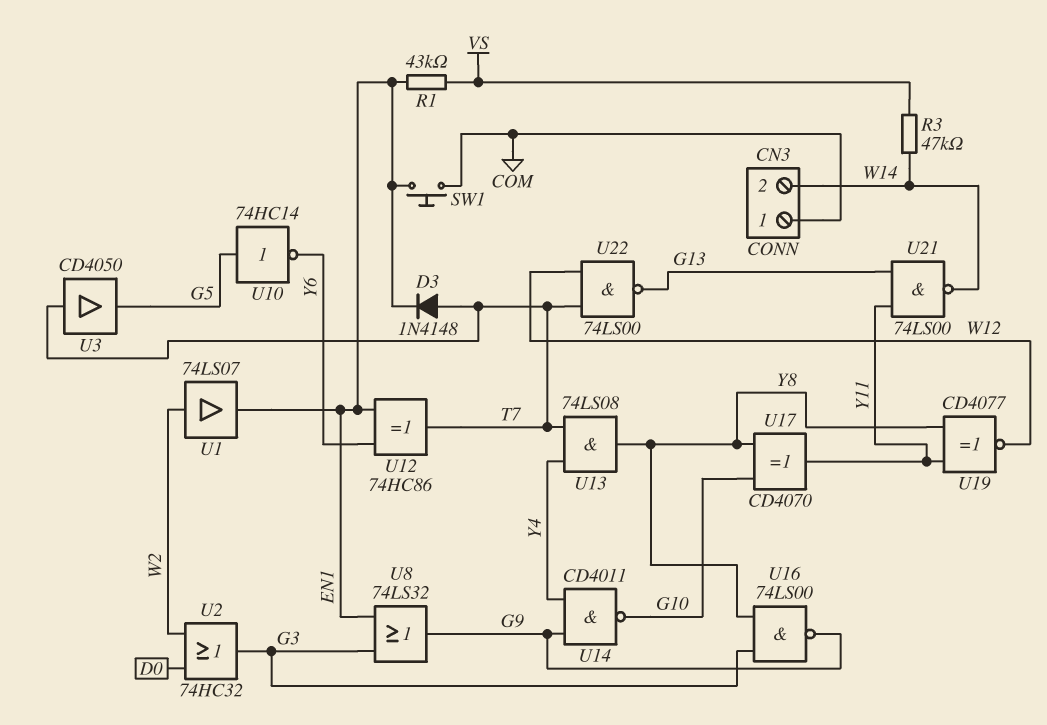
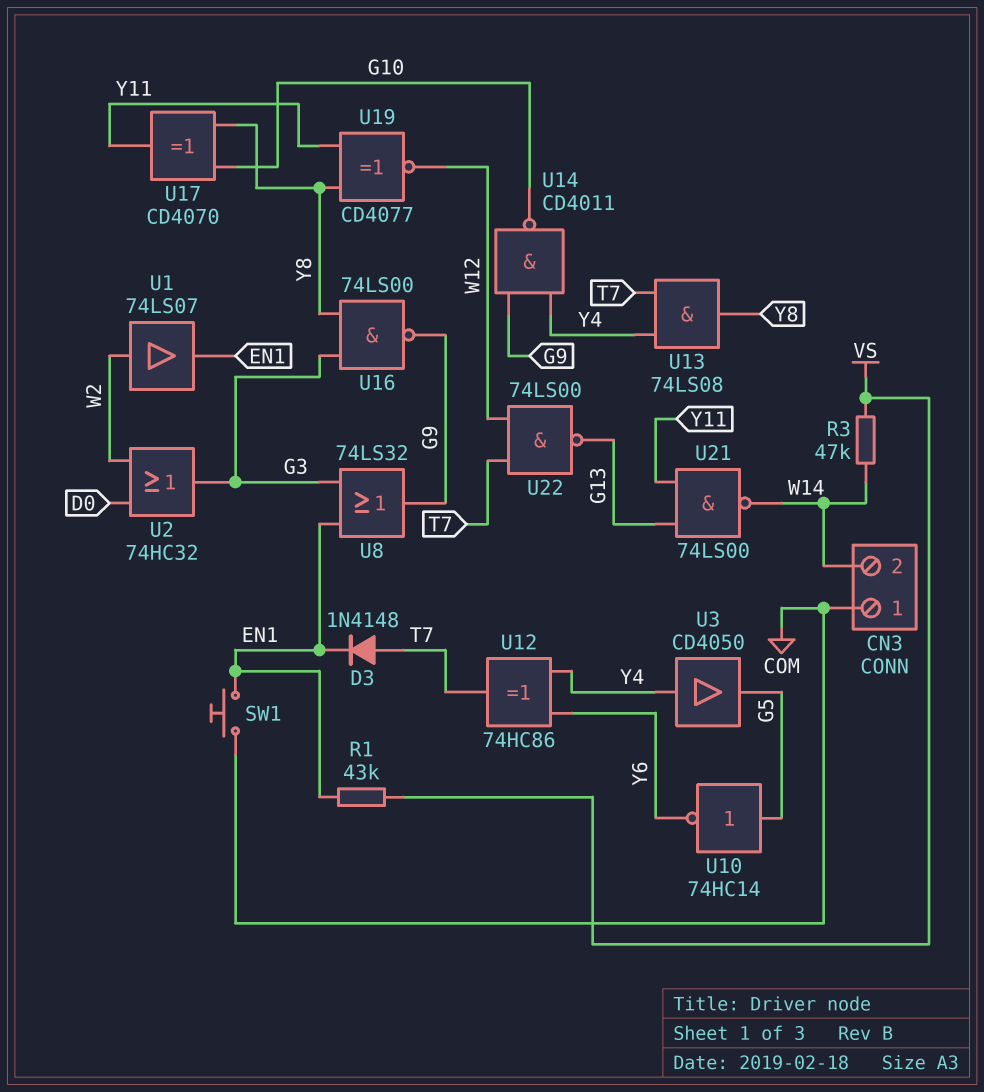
U3: buffer CD4050 (in T7, out G5) -> buffer CD4050 (in Y4, out G5)
U12: XOR 74HC86 (in EN1, in Y6, out T7) -> XOR 74HC86 (in Y4, in Y6, out T7)

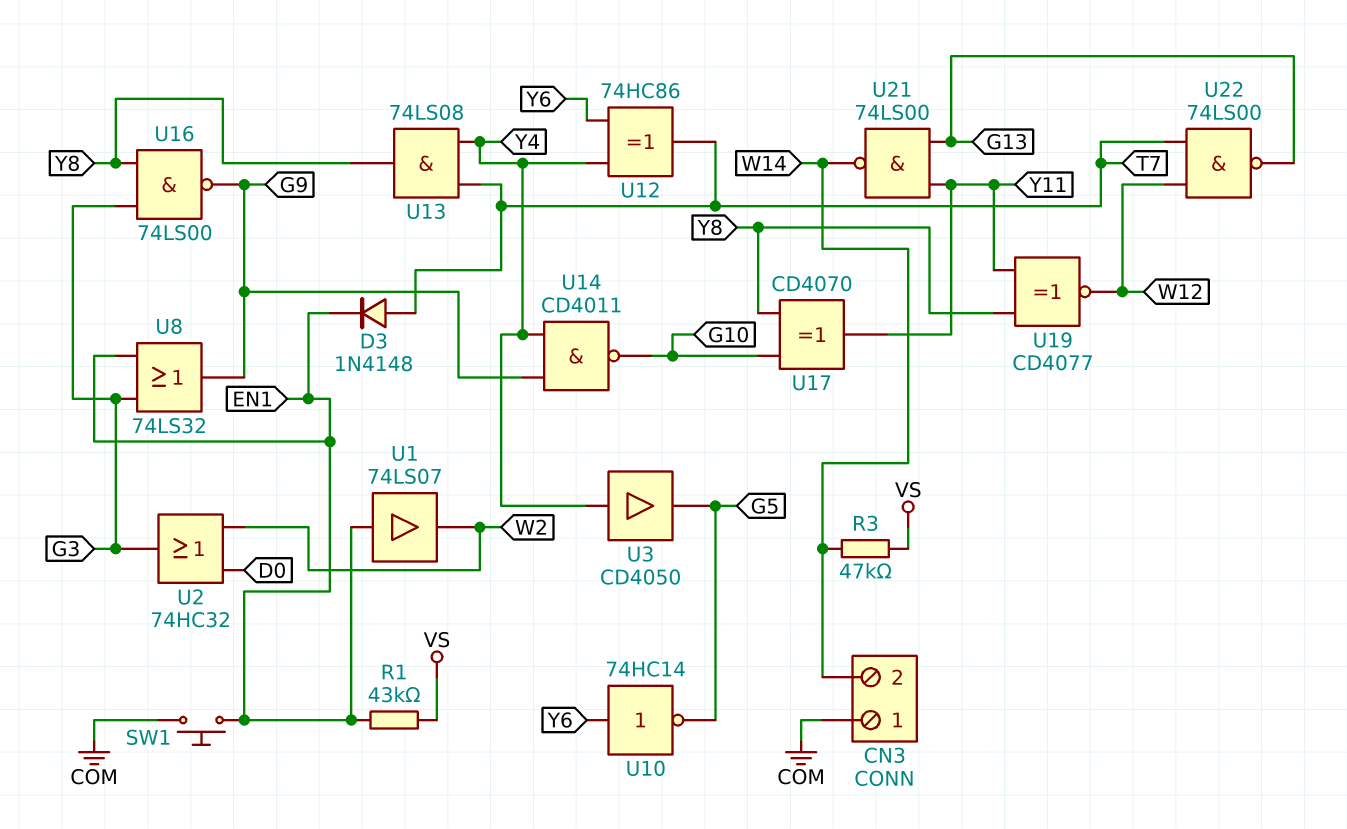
U1: buffer 74LS07 (in W2, out EN1) -> buffer 74LS07 (in EN1, out W2)
U10: NOT 74HC14 (in G5, out Y6) -> NOT 74HC14 (in Y6, out G5)

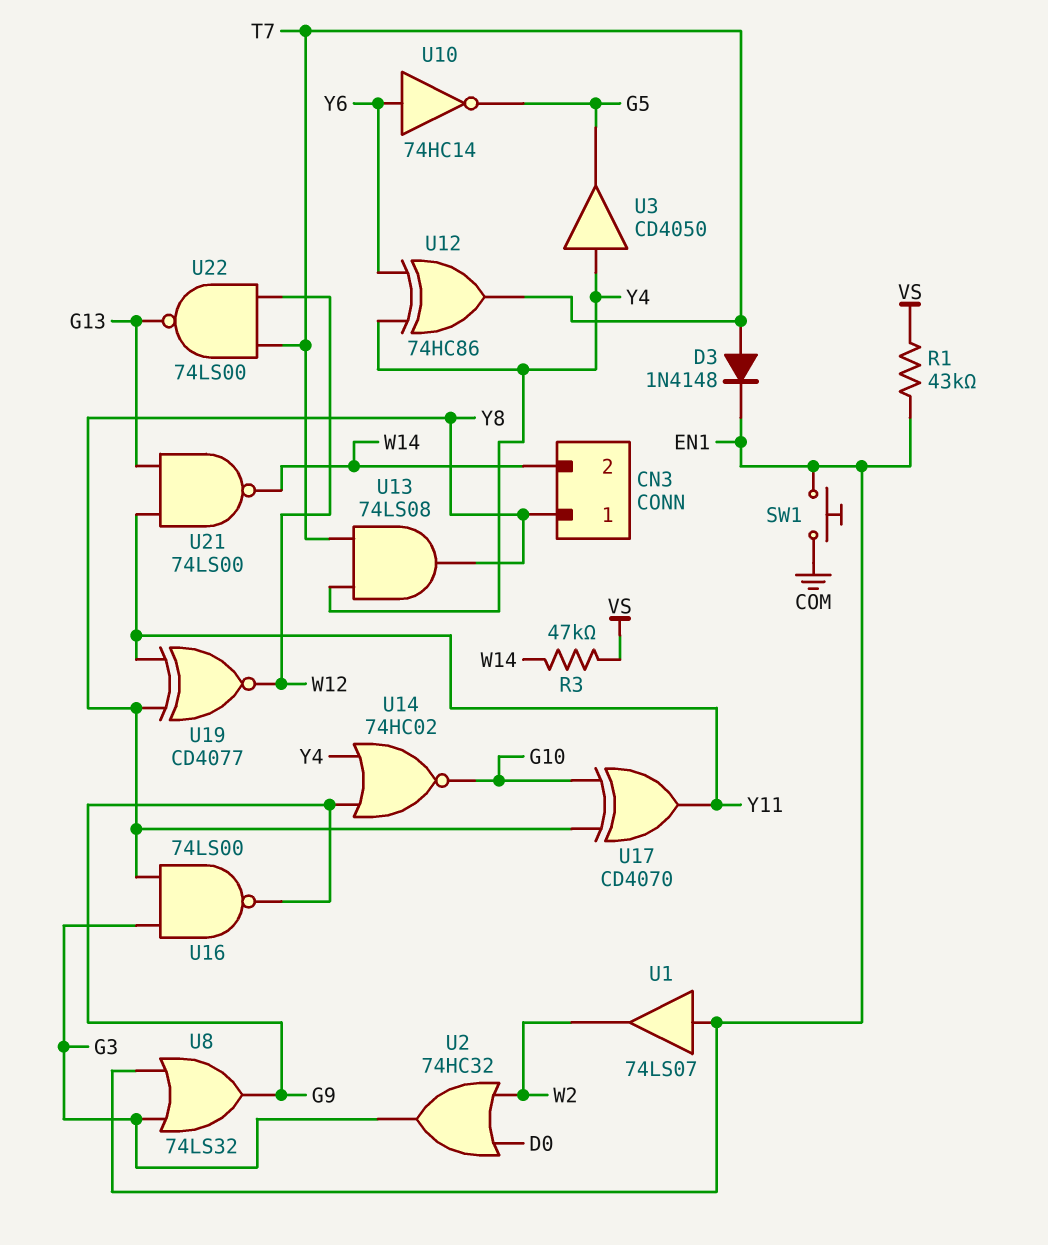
CN3 pin 1: COM -> Y8
U14: NAND CD4011 (in G9, in Y4, out G10) -> NOR 74HC02 (in G9, in Y4, out G10)

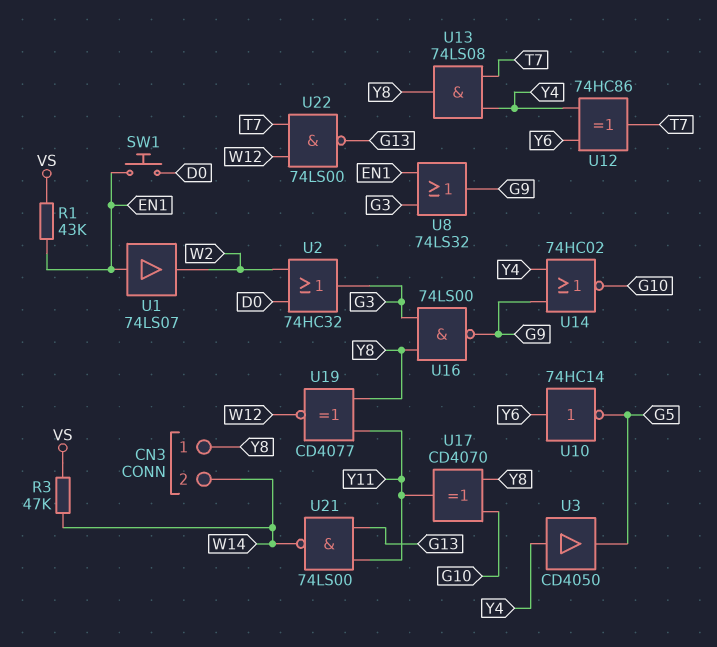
D3: diode 1N4148 (A T7, K EN1) -> none
SW1: button (COM, EN1) -> button (D0, EN1)

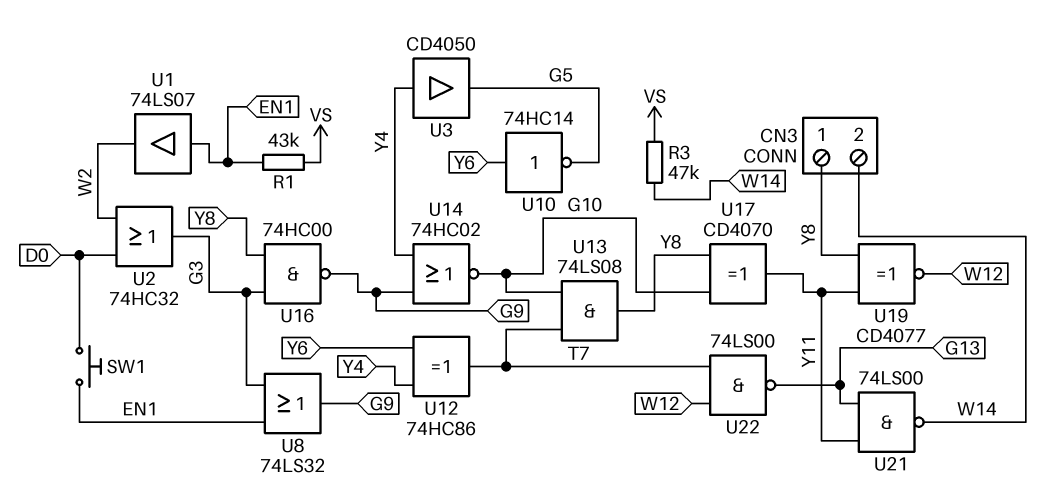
U13: AND 74LS08 (in T7, in Y4, out Y8) -> AND 74LS08 (in G10, in T7, out Y8)
U16: NAND 74LS00 (in G3, in Y8, out G9) -> NAND 74HC00 (in G3, in Y8, out G9)

